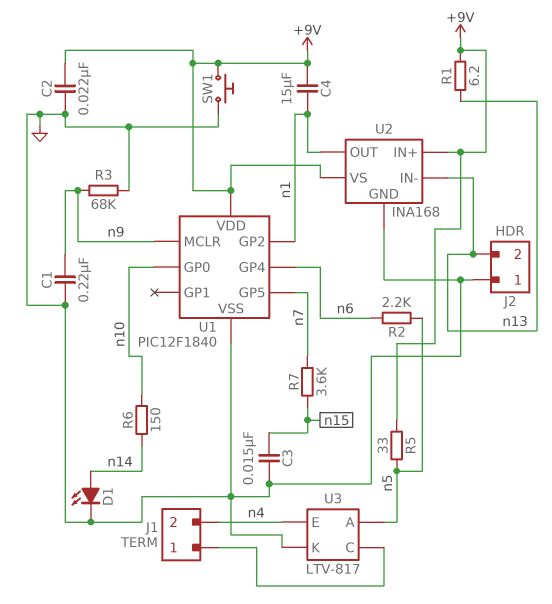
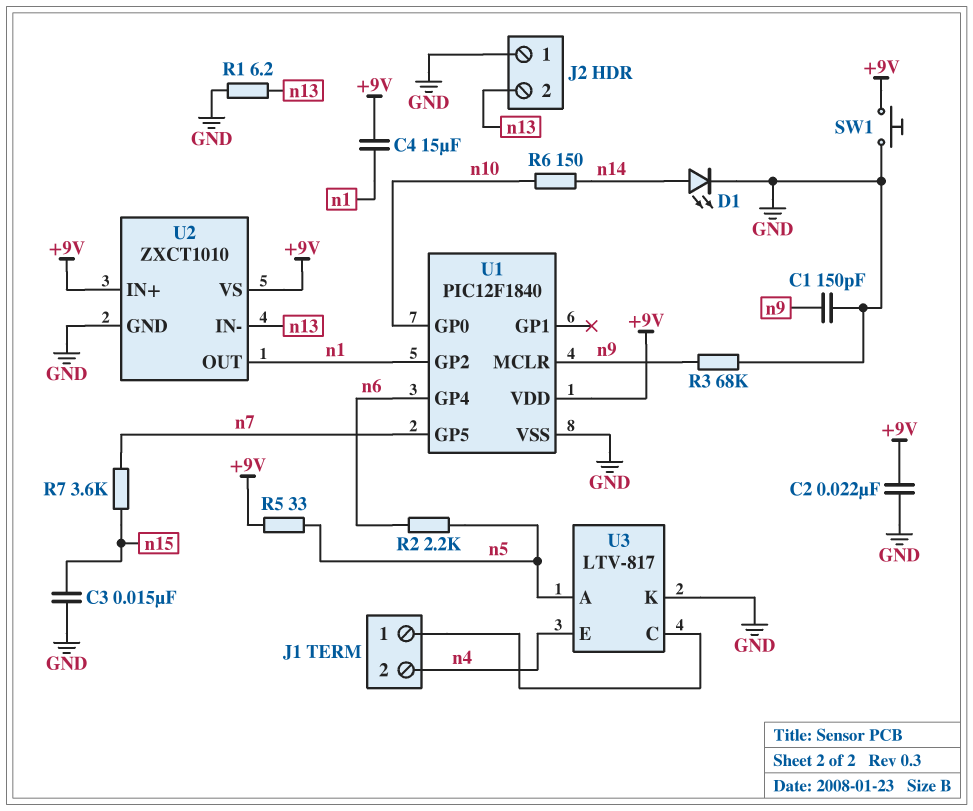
C1: 220nF (GND, n9) -> 150pF (GND, n9)
R1: 6.2 (+9V, n13) -> 6.2 (GND, n13)
U2: INA168 -> ZXCT1010

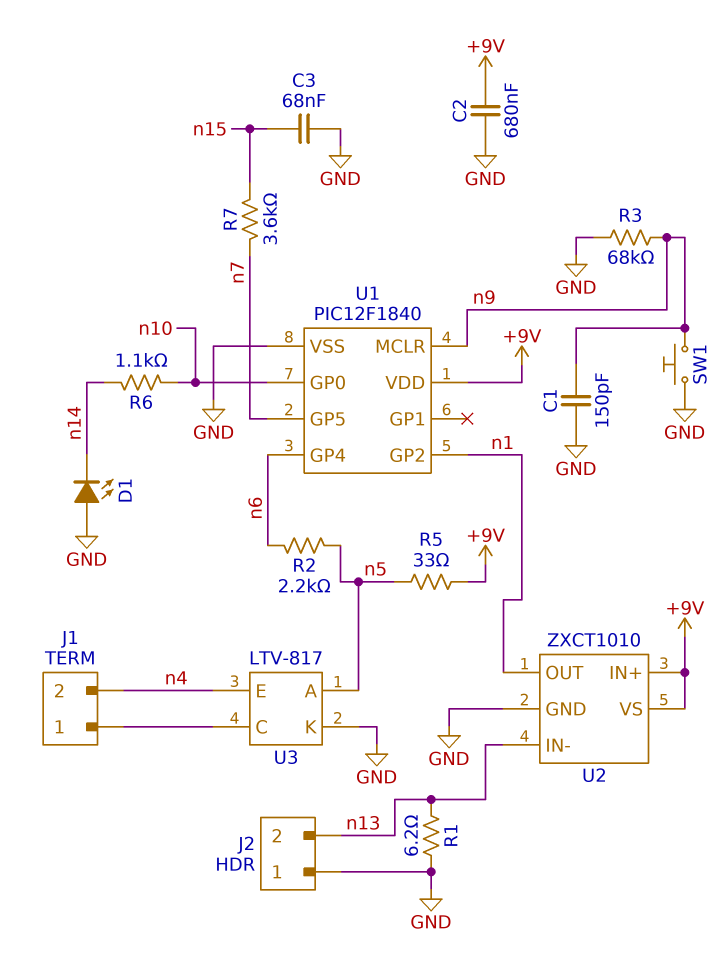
C2: 22nF (+9V, GND) -> 680nF (+9V, GND)
C3: 15nF (GND, n15) -> 68nF (GND, n15)
C4: 15uF (+9V, n1) -> none
D1: LED (A n14, K GND) -> LED (A GND, K n14)
R6: 150 (n10, n14) -> 1.1k (n10, n14)
SW1: button (+9V, GND) -> button (GND, n9)

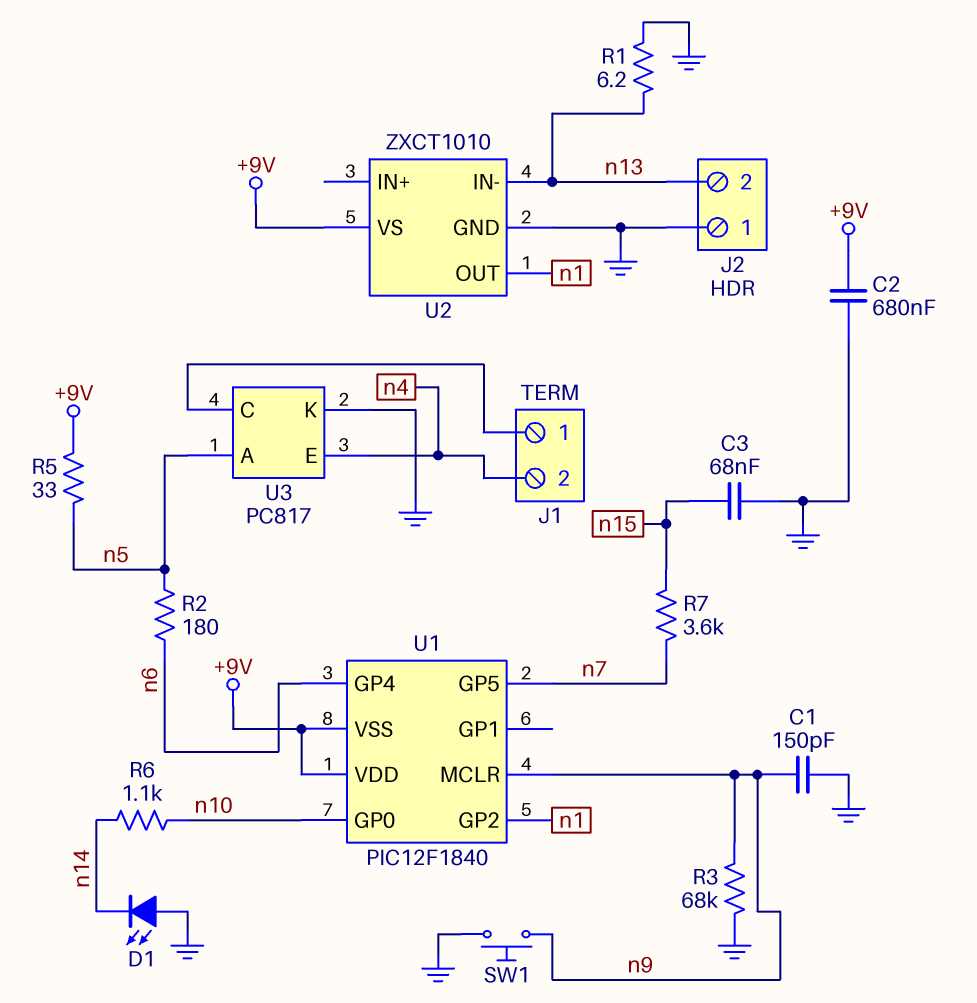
R2: 2.2k (n5, n6) -> 180 (n5, n6)
U1 pin VSS: GND -> +9V
U2 pin IN+: +9V -> none
U3: LTV-817 -> PC817

